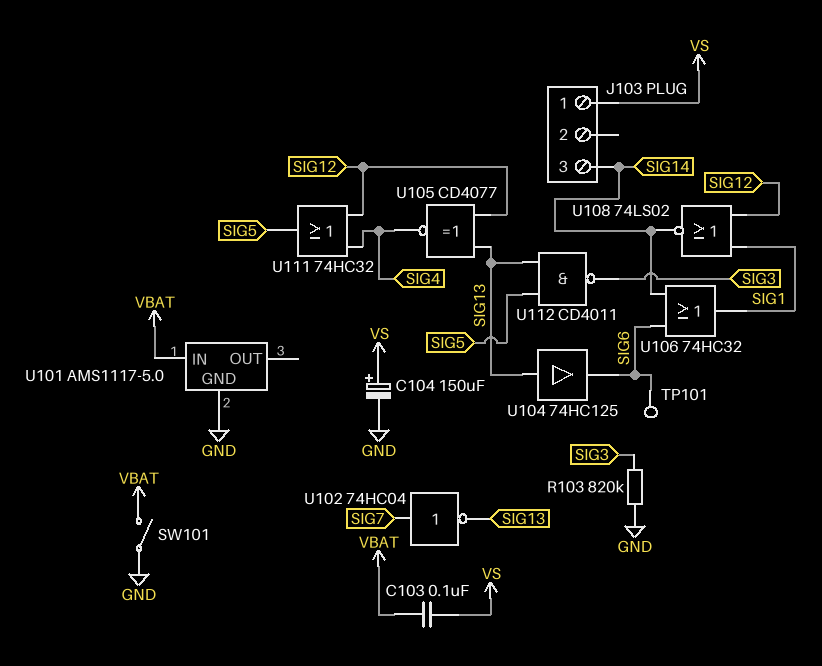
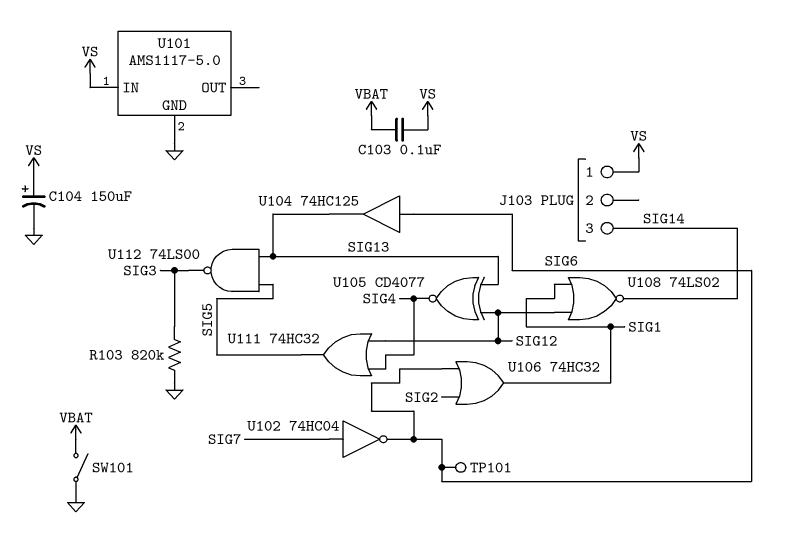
U101 pin IN: VBAT -> VS
U102: NOT 74HC04 (in SIG7, out SIG13) -> NOT 74HC04 (in SIG7, out SIG6)
U104: buffer 74HC125 (in SIG13, out SIG6) -> buffer 74HC125 (in SIG6, out SIG13)
U106: OR 74HC32 (in SIG6, in SIG14, out SIG1) -> OR 74HC32 (in SIG2, in SIG6, out SIG1)
U112: NAND CD4011 (in SIG5, in SIG13, out SIG3) -> NAND 74LS00 (in SIG5, in SIG13, out SIG3)

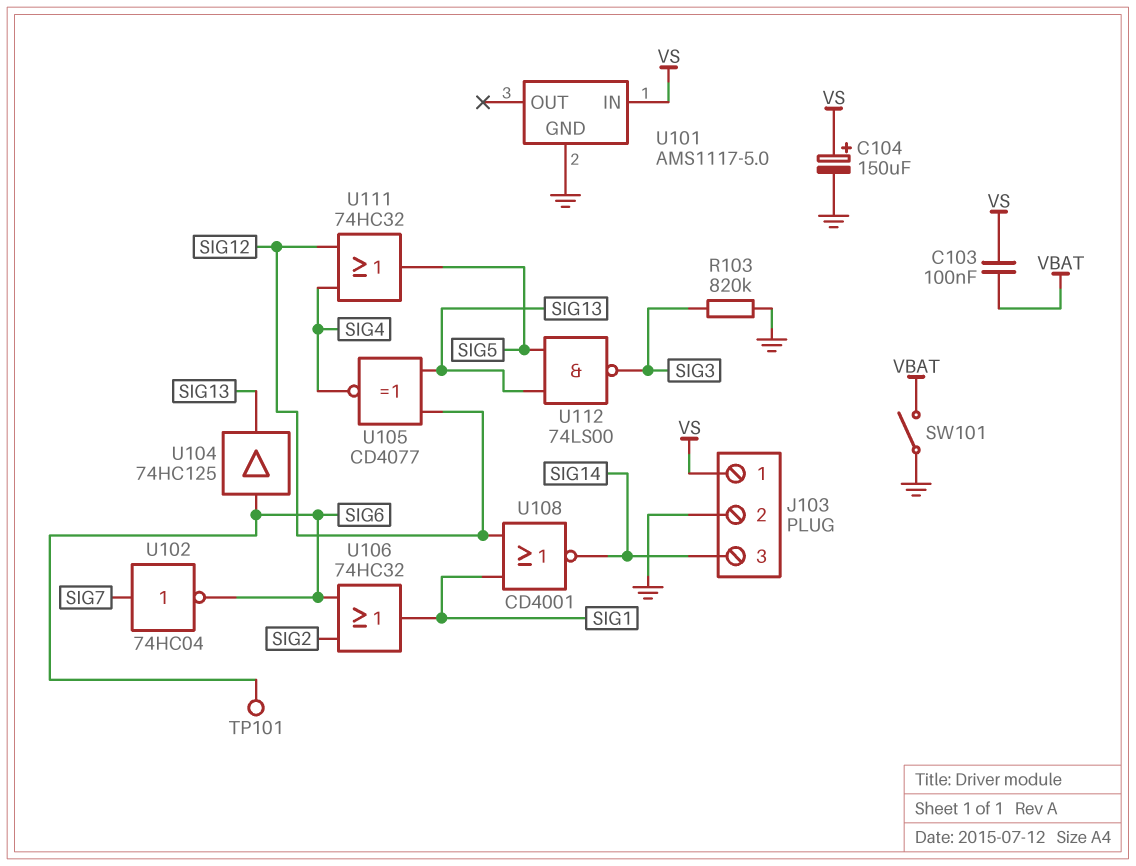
J103 pin 2: none -> GND
U108: NOR 74LS02 (in SIG1, in SIG12, out SIG14) -> NOR CD4001 (in SIG1, in SIG12, out SIG14)

